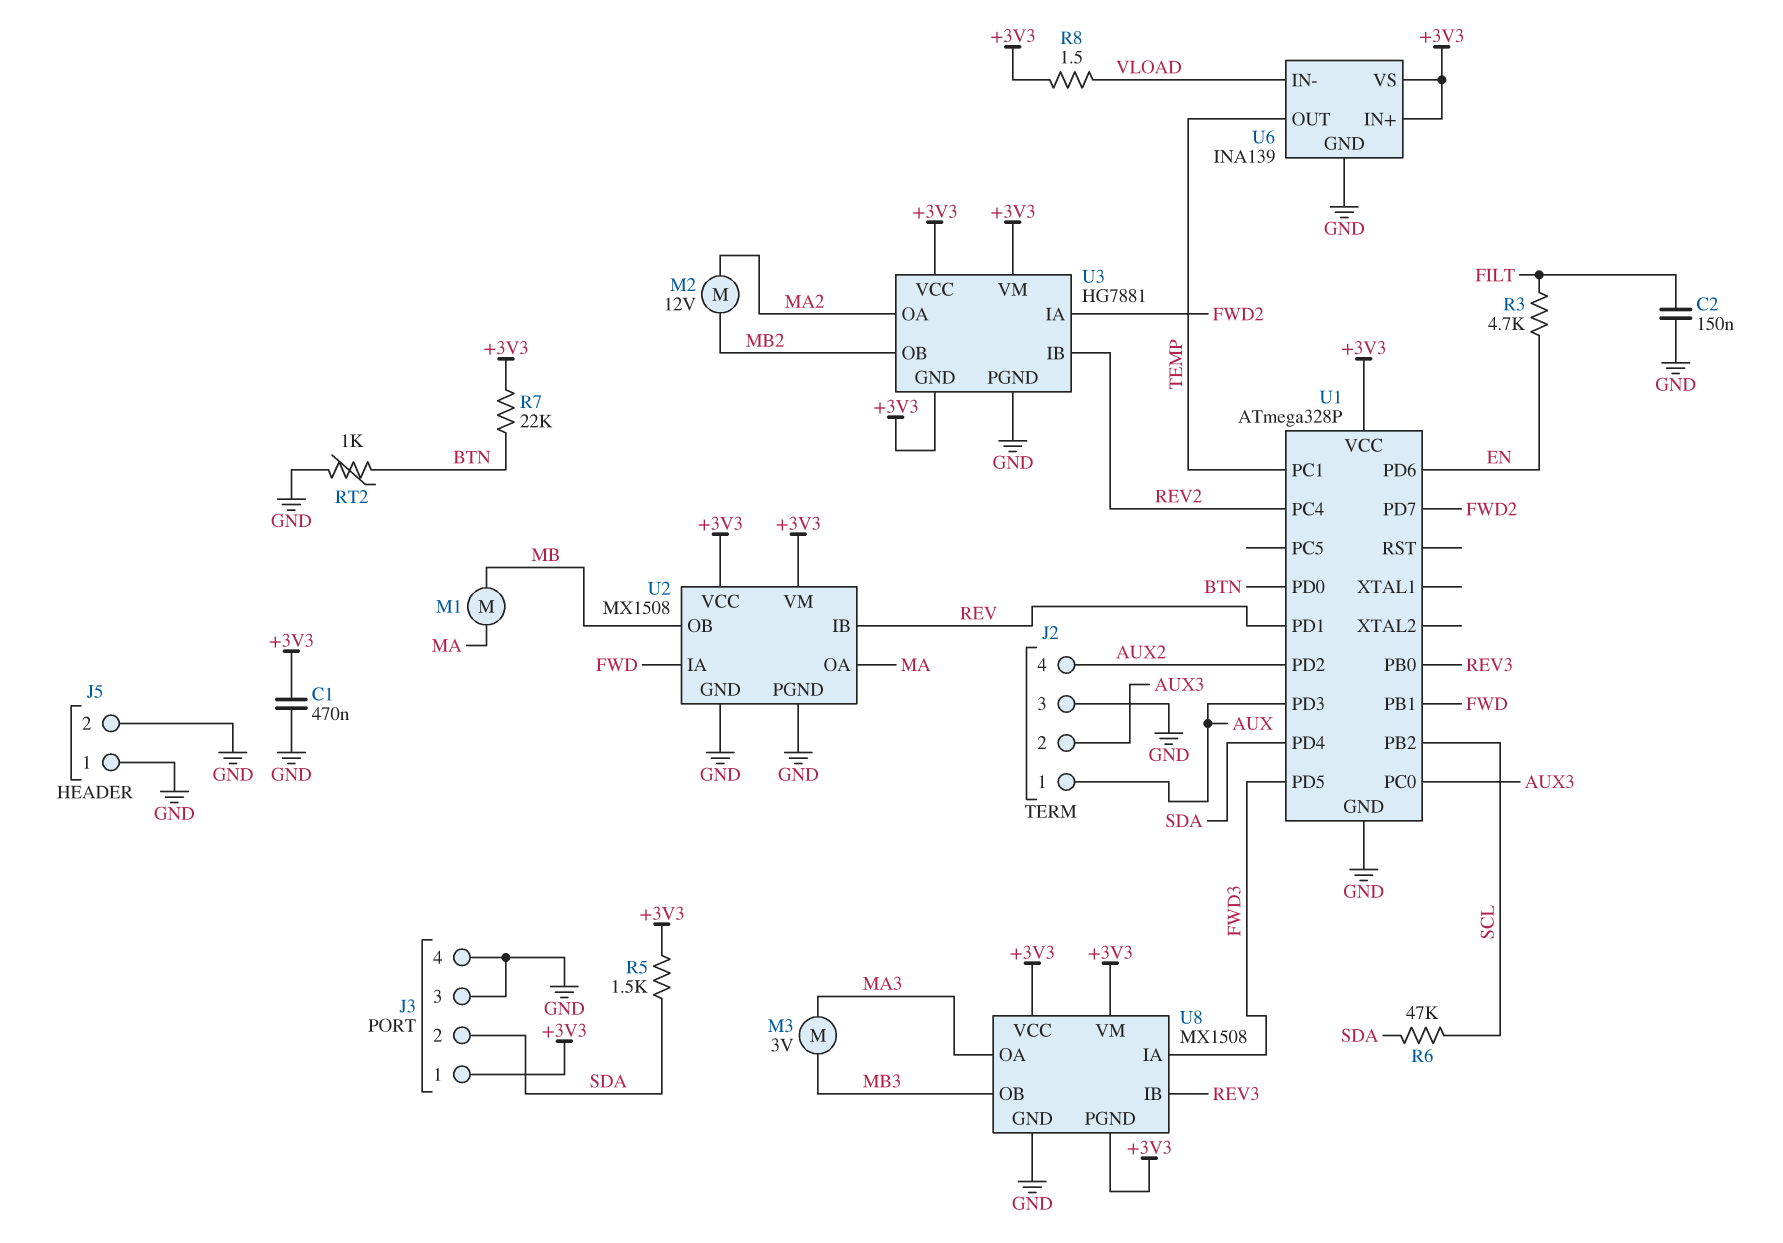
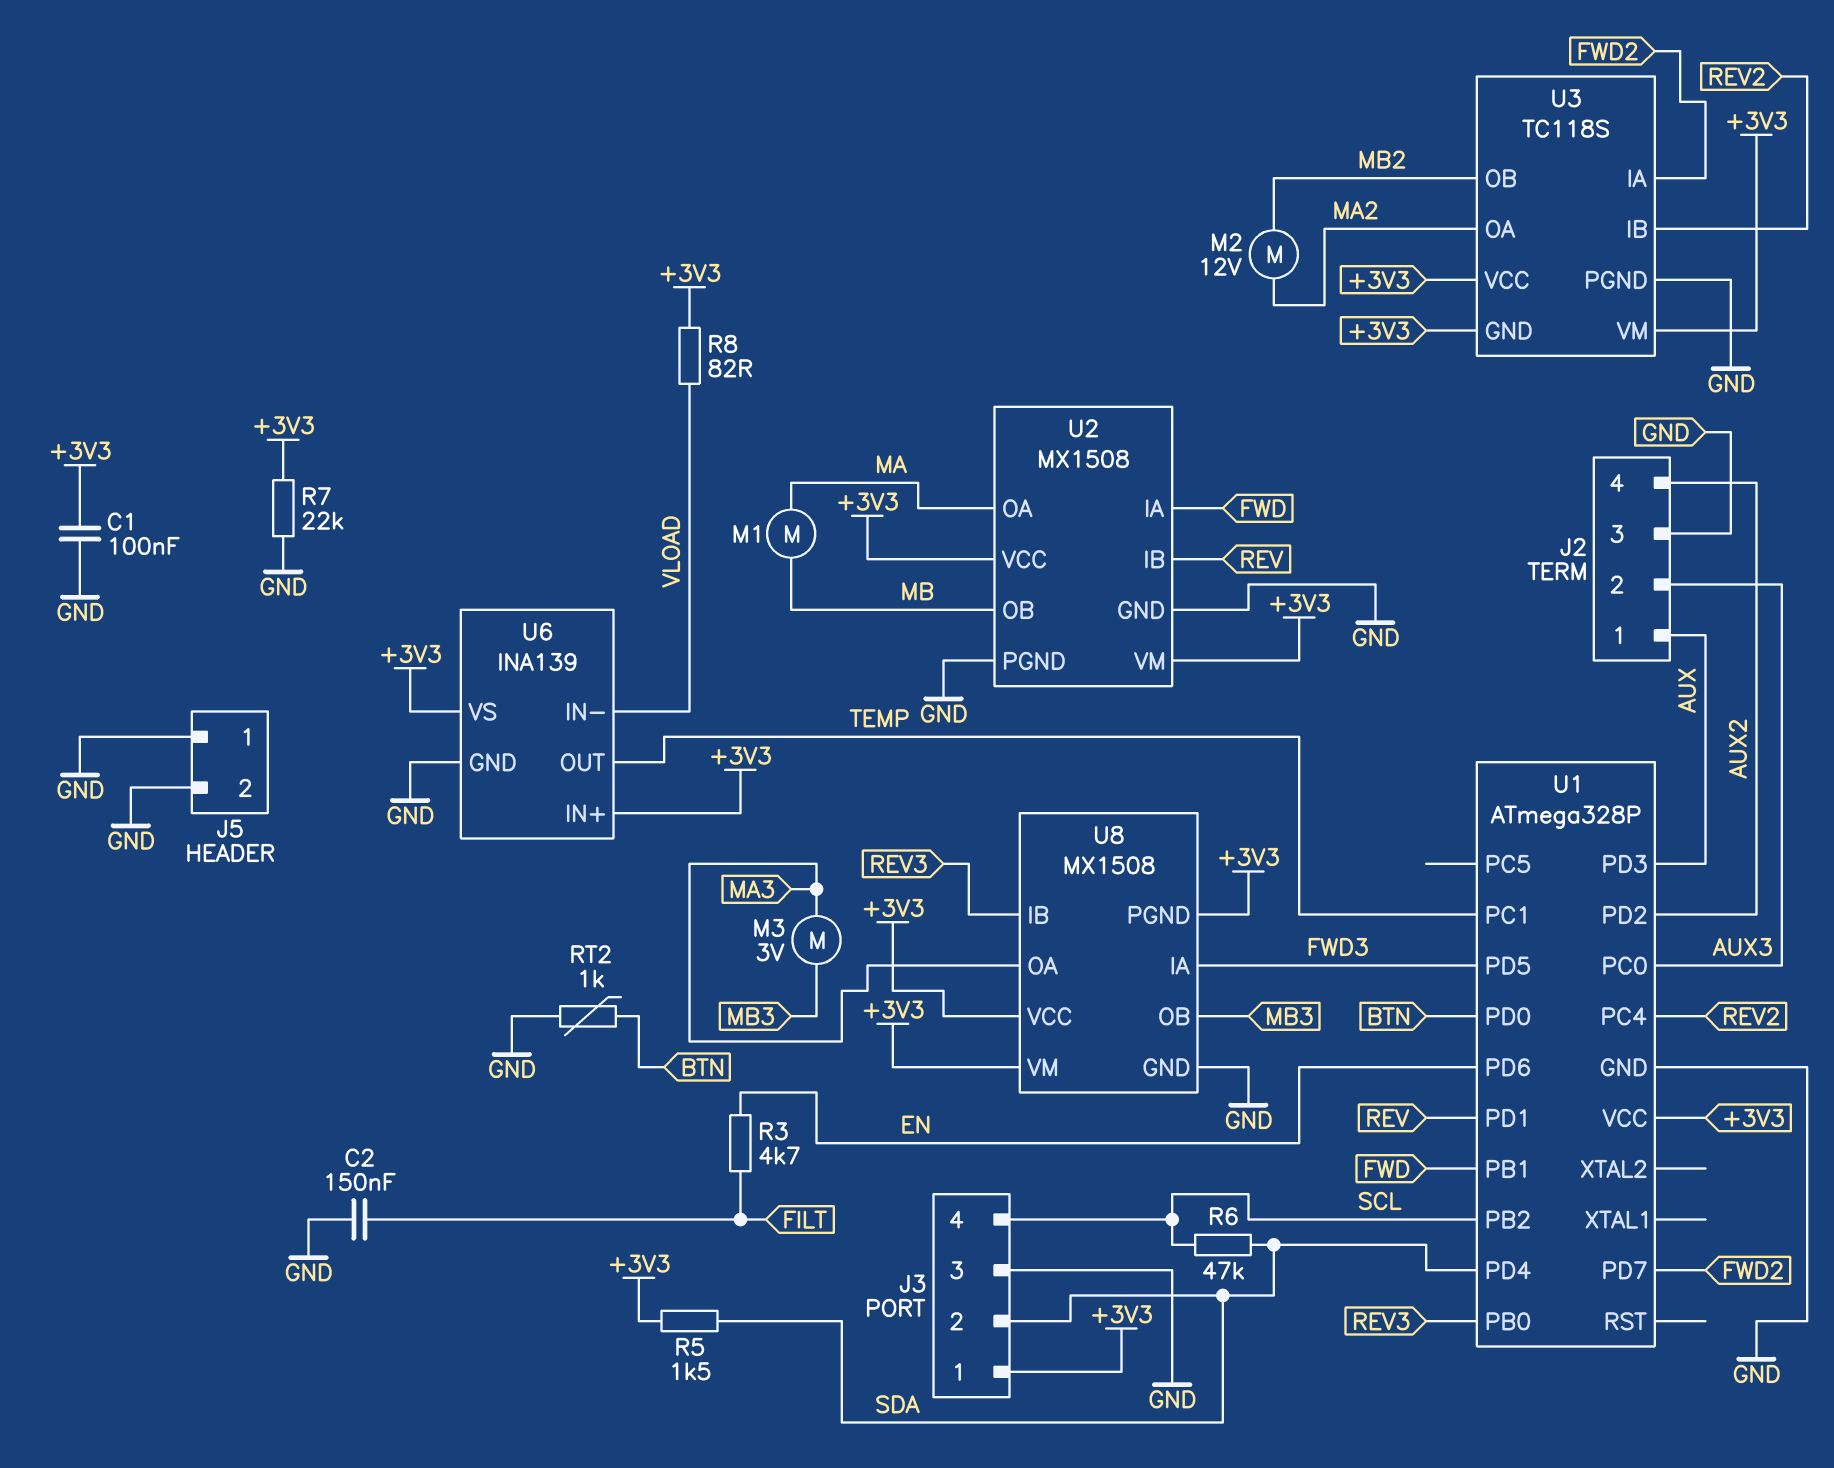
C1: 470nF (+3V3, GND) -> 100nF (+3V3, GND)
J3 pin 4: GND -> SCL
R7: 22k (+3V3, BTN) -> 22k (+3V3, GND)
R8: 1.5 (+3V3, VLOAD) -> 82 (+3V3, VLOAD)
U3: HG7881 -> TC118S

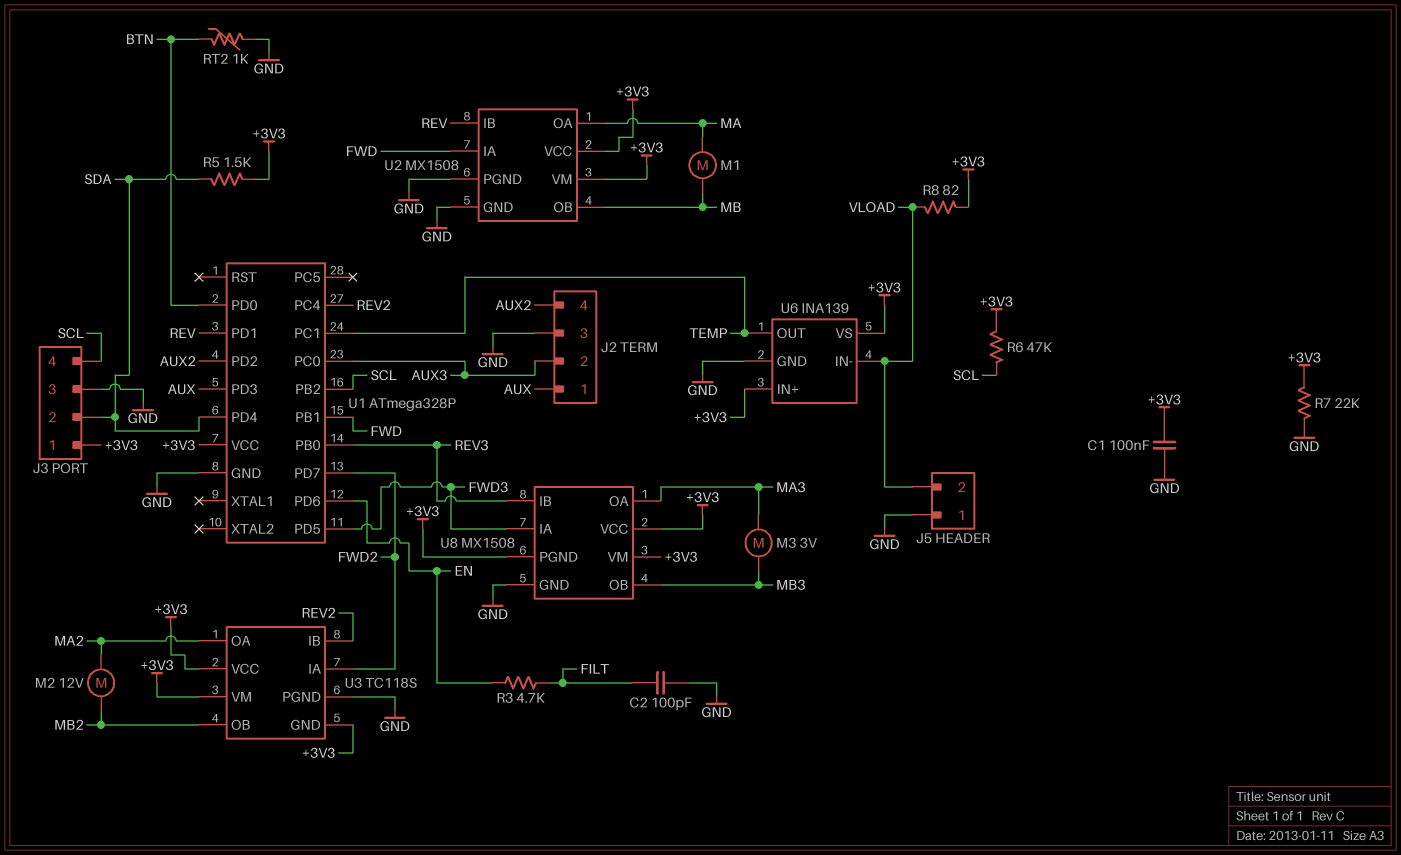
C2: 150nF (FILT, GND) -> 100pF (FILT, GND)
J5 pin 2: GND -> VLOAD
R6: 47k (SCL, SDA) -> 47k (+3V3, SCL)

